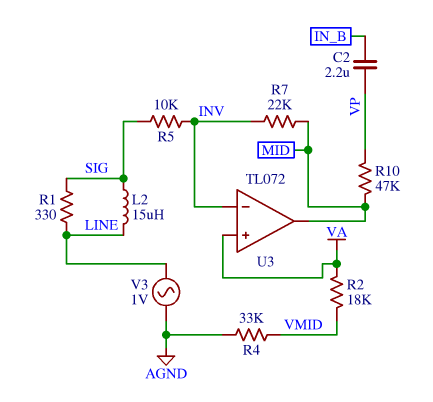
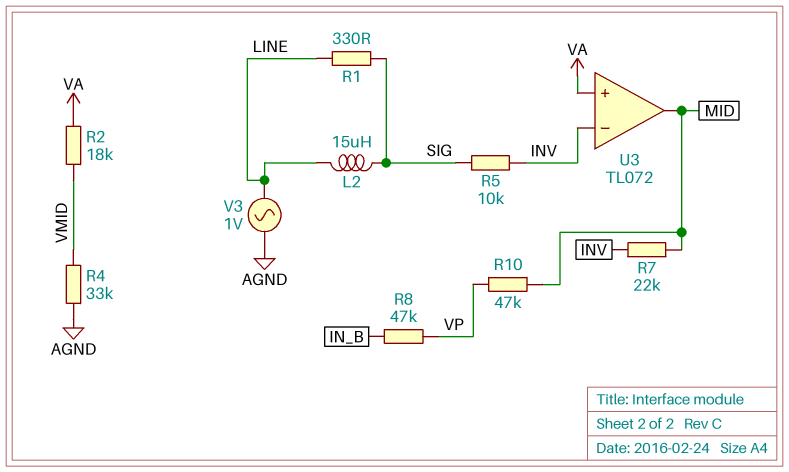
C2: 2.2uF (IN_B, VP) -> none
R8: none -> 47k (IN_B, VP)

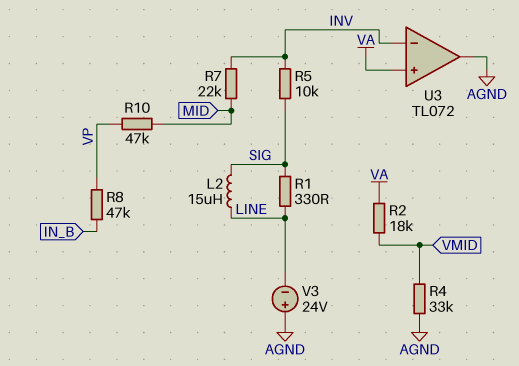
U3 pin out: MID -> AGND
V3: AC 1V (AGND, LINE) -> 24V (plus AGND, minus LINE)

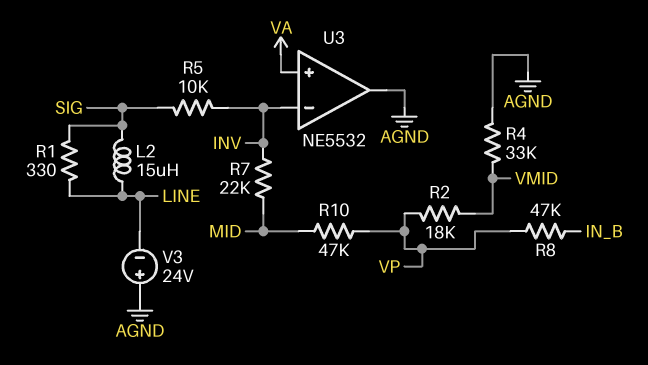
R2: 18k (VA, VMID) -> 18k (VMID, VP)
U3: TL072 -> NE5532

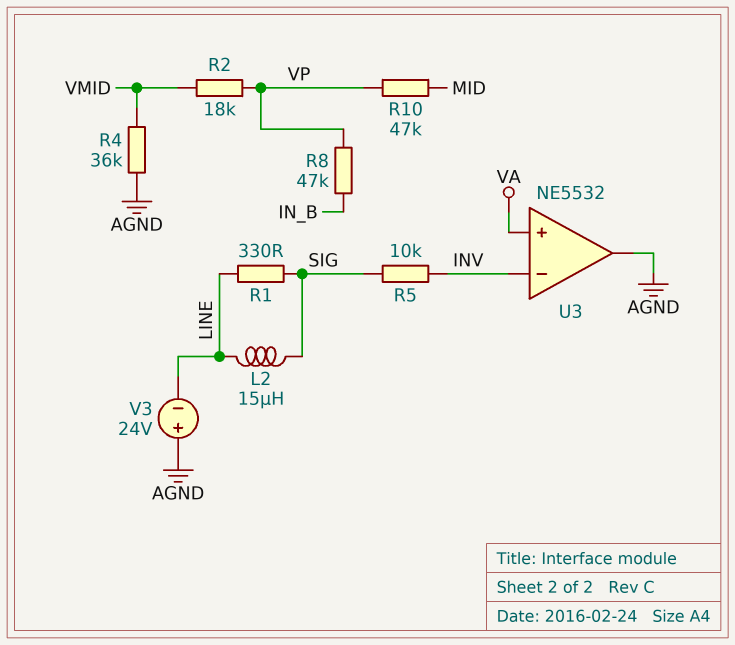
R4: 33k (AGND, VMID) -> 36k (AGND, VMID)
R7: 22k (INV, MID) -> none

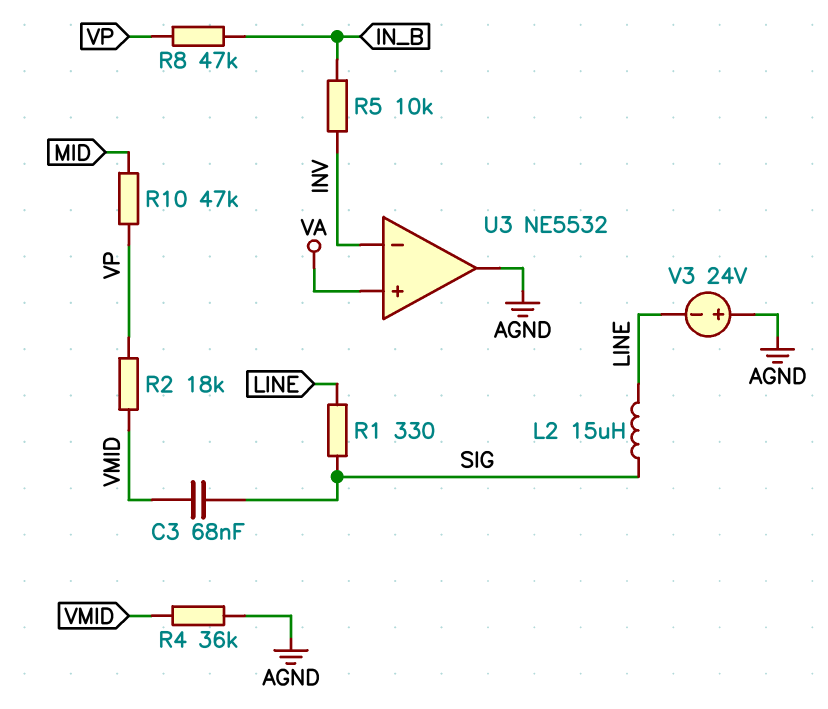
C3: none -> 68nF (SIG, VMID)
R5: 10k (INV, SIG) -> 10k (INV, IN_B)

